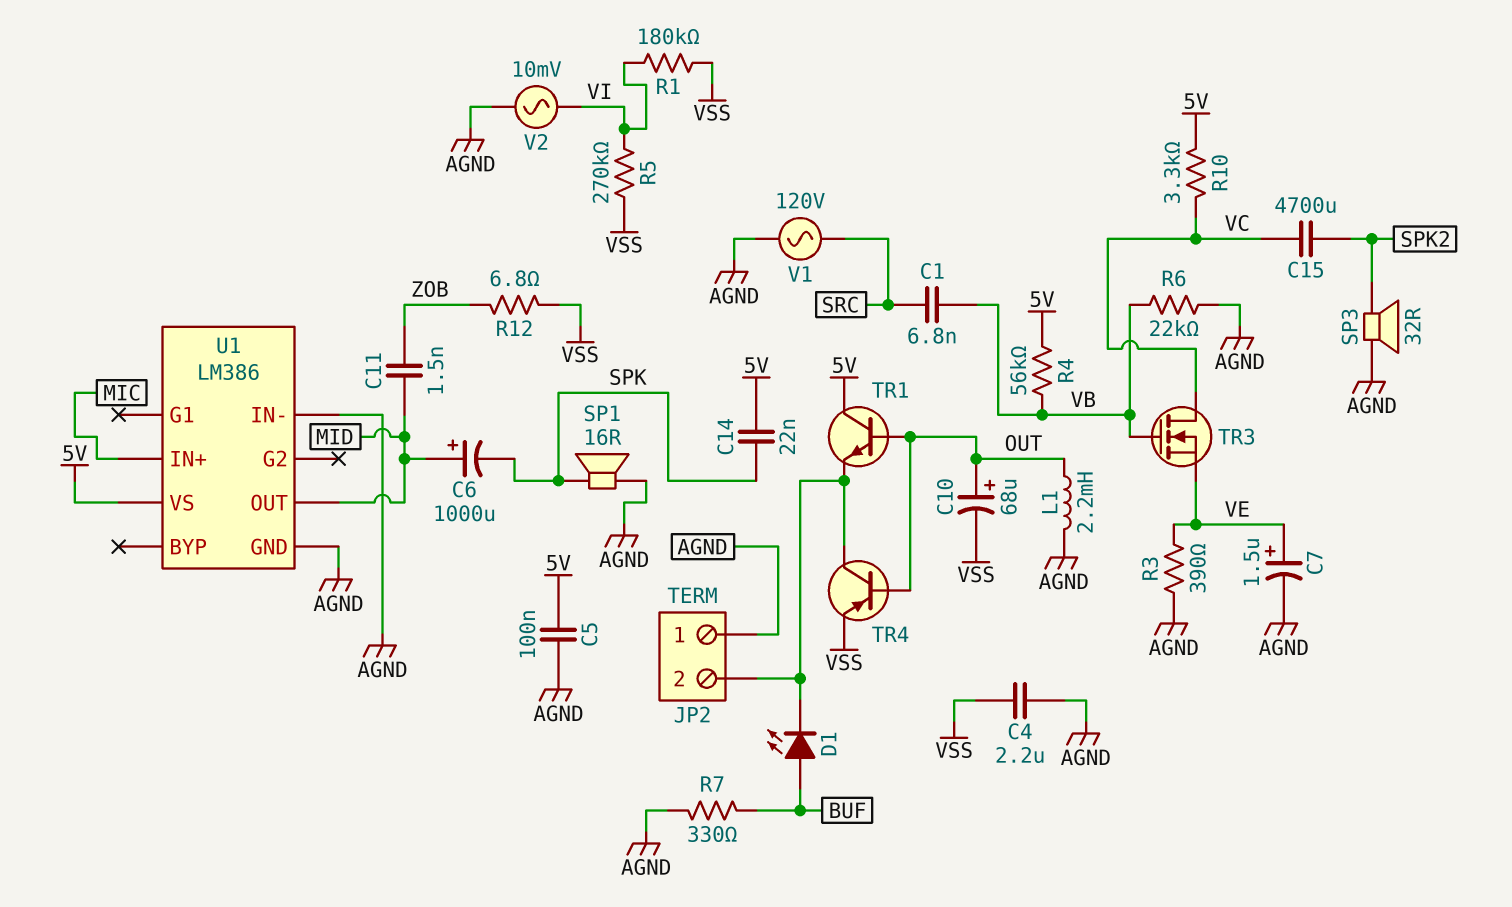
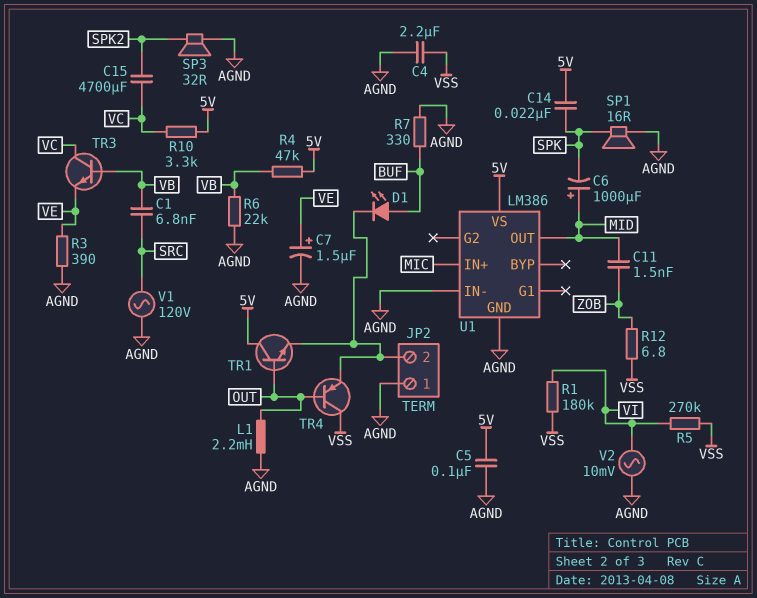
C10: 68uF (plus OUT, minus VSS) -> none
R4: 56k (5V, VB) -> 47k (5V, VB)
TR3: NMOS (G VB, D VC, S VE) -> NPN (B VB, C VC, E VE)
TR4: PNP (B OUT, C JP2/2, E VSS) -> PNP (B OUT, C VSS, E JP2/2)

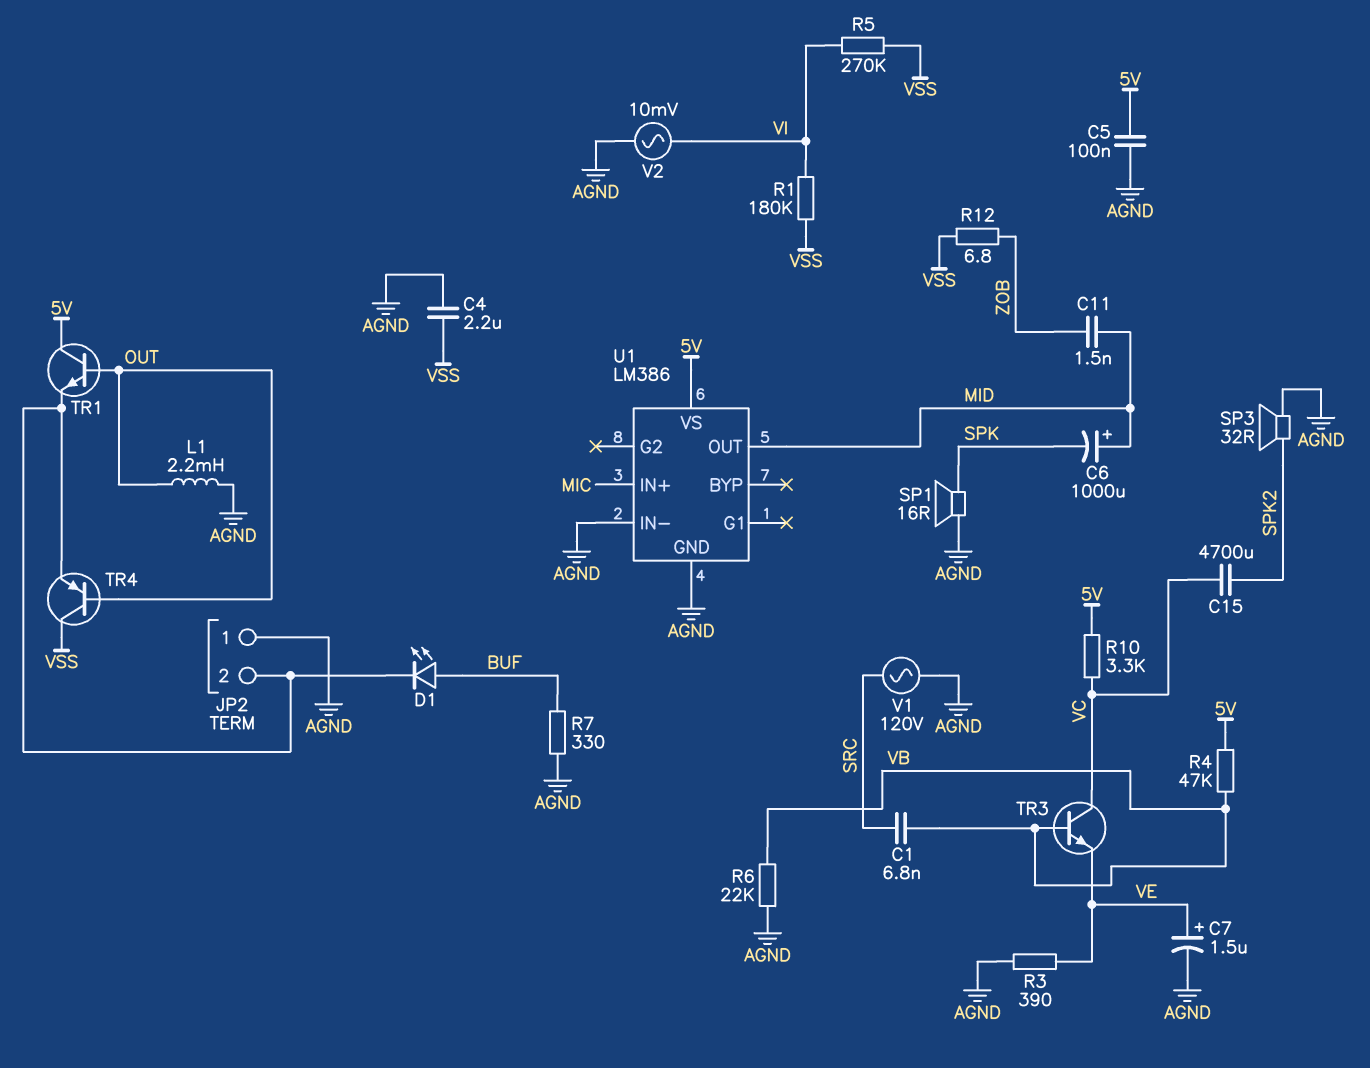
C14: 22nF (5V, SPK) -> none

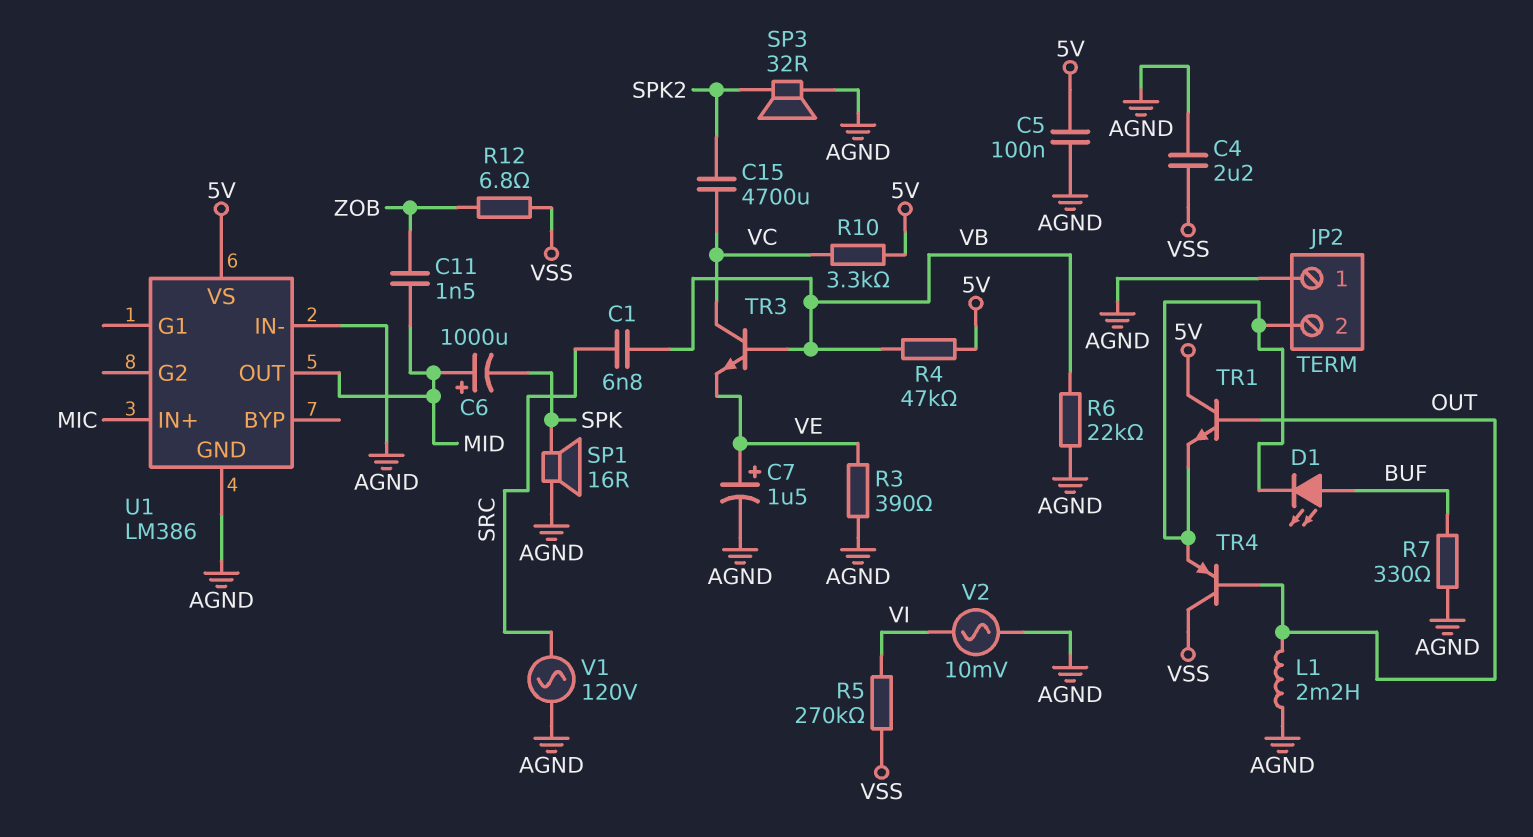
R1: 180k (VI, VSS) -> none

